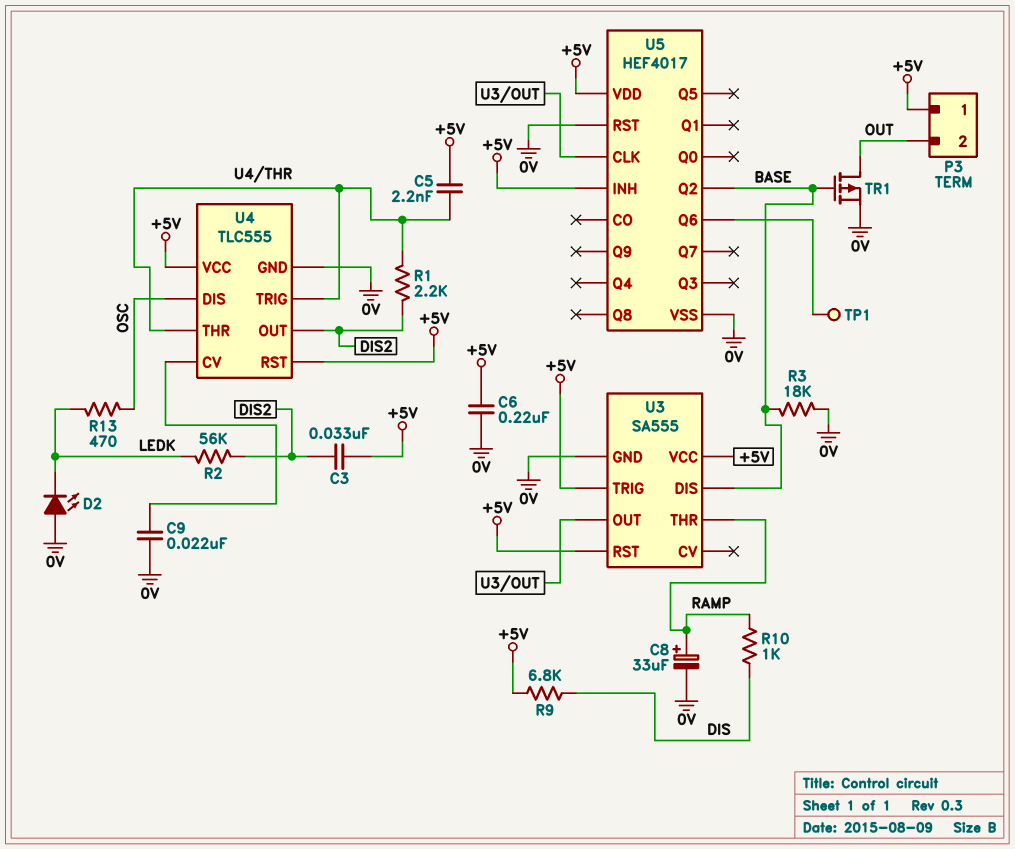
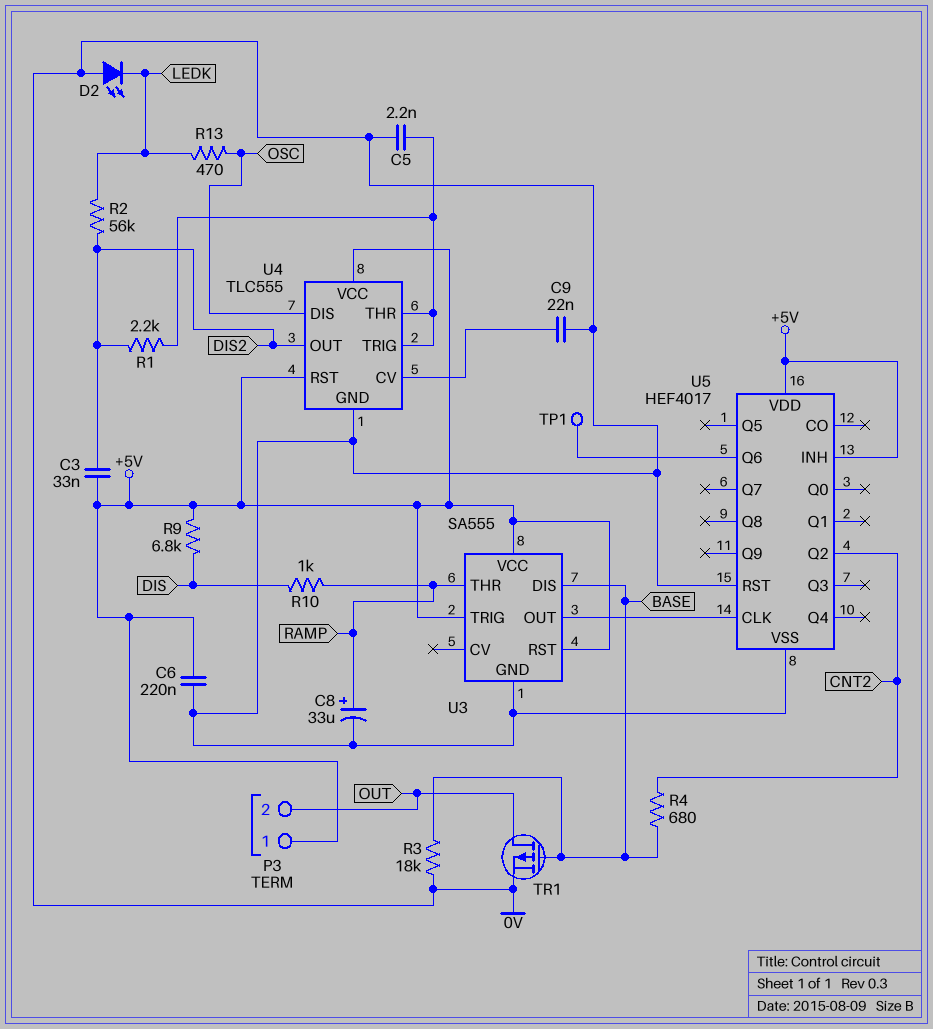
C5: 2.2nF (+5V, U4/THR) -> 2.2nF (0V, U4/THR)
R4: none -> 680 (BASE, CNT2)
U5 pin Q2: BASE -> CNT2

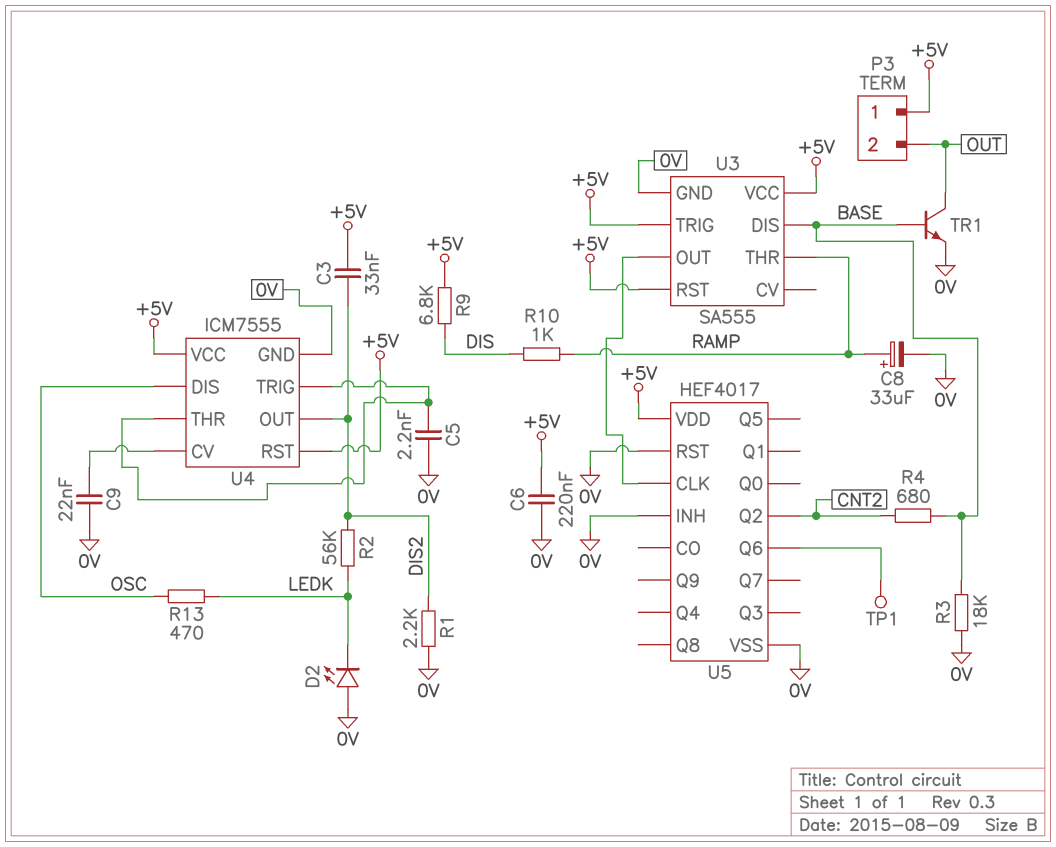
R1: 2.2k (DIS2, U4/THR) -> 2.2k (0V, DIS2)
TR1: PMOS (G BASE, D OUT, S 0V) -> NPN (B BASE, C OUT, E 0V)
U4: TLC555 -> ICM7555
U5 pin INH: +5V -> 0V

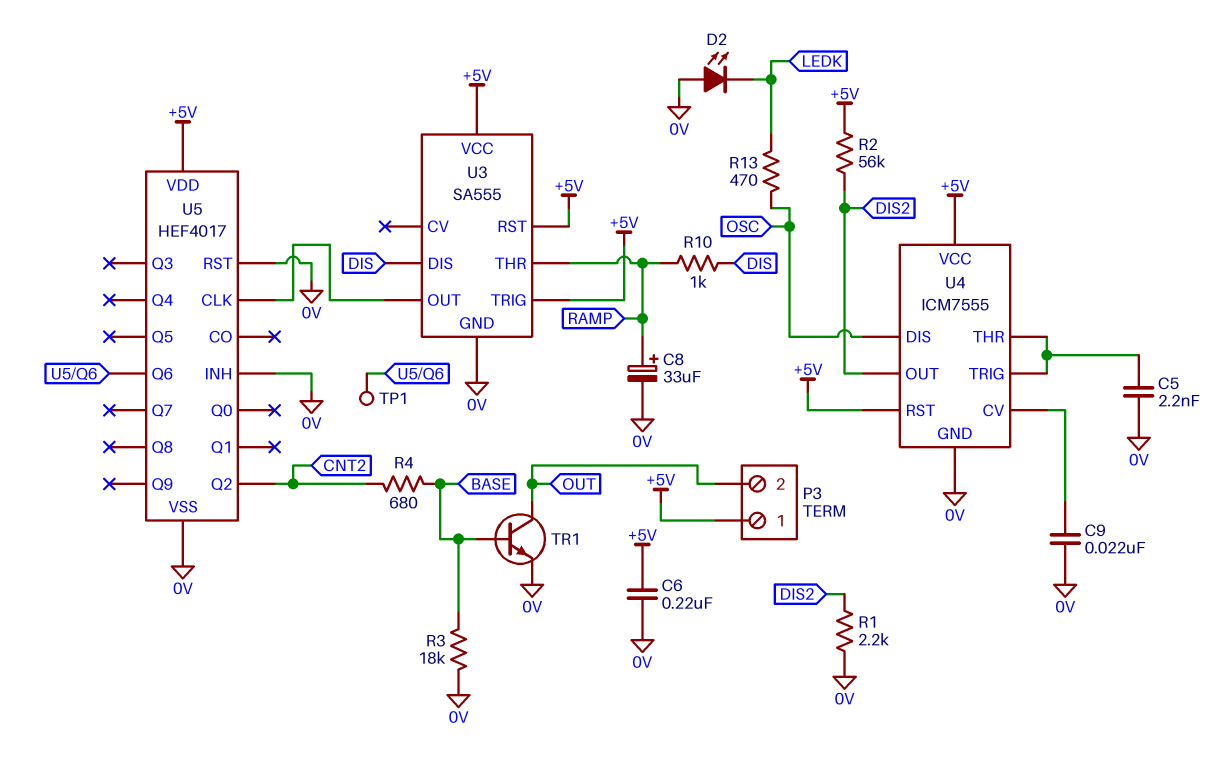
C3: 33nF (+5V, DIS2) -> none
R2: 56k (DIS2, LEDK) -> 56k (+5V, DIS2)
R9: 6.8k (+5V, DIS) -> none
U3 pin DIS: BASE -> DIS

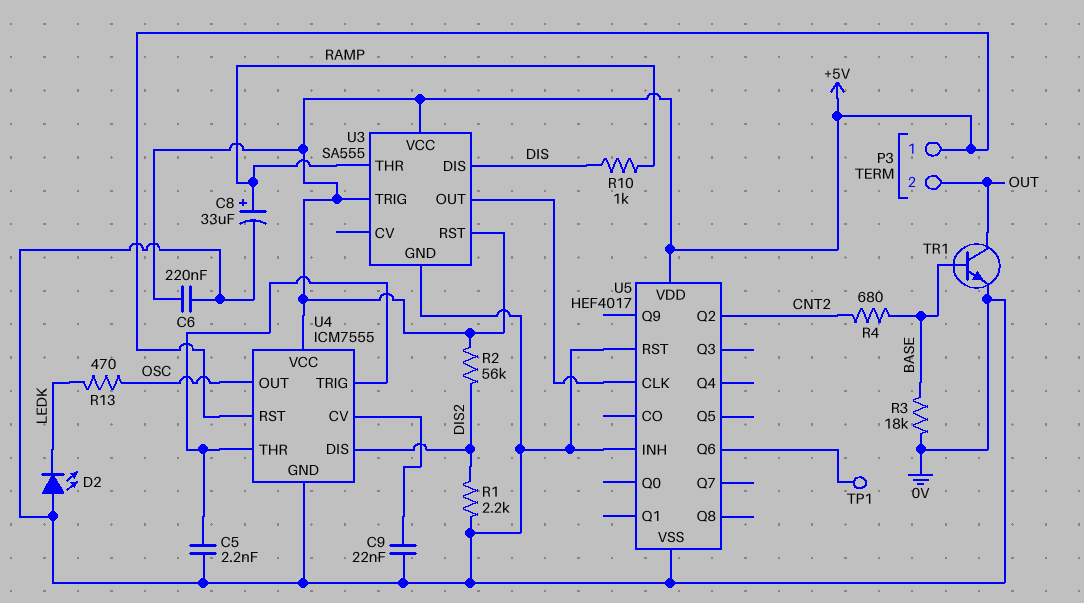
U4 pin DIS: OSC -> DIS2
U4 pin OUT: DIS2 -> OSC

